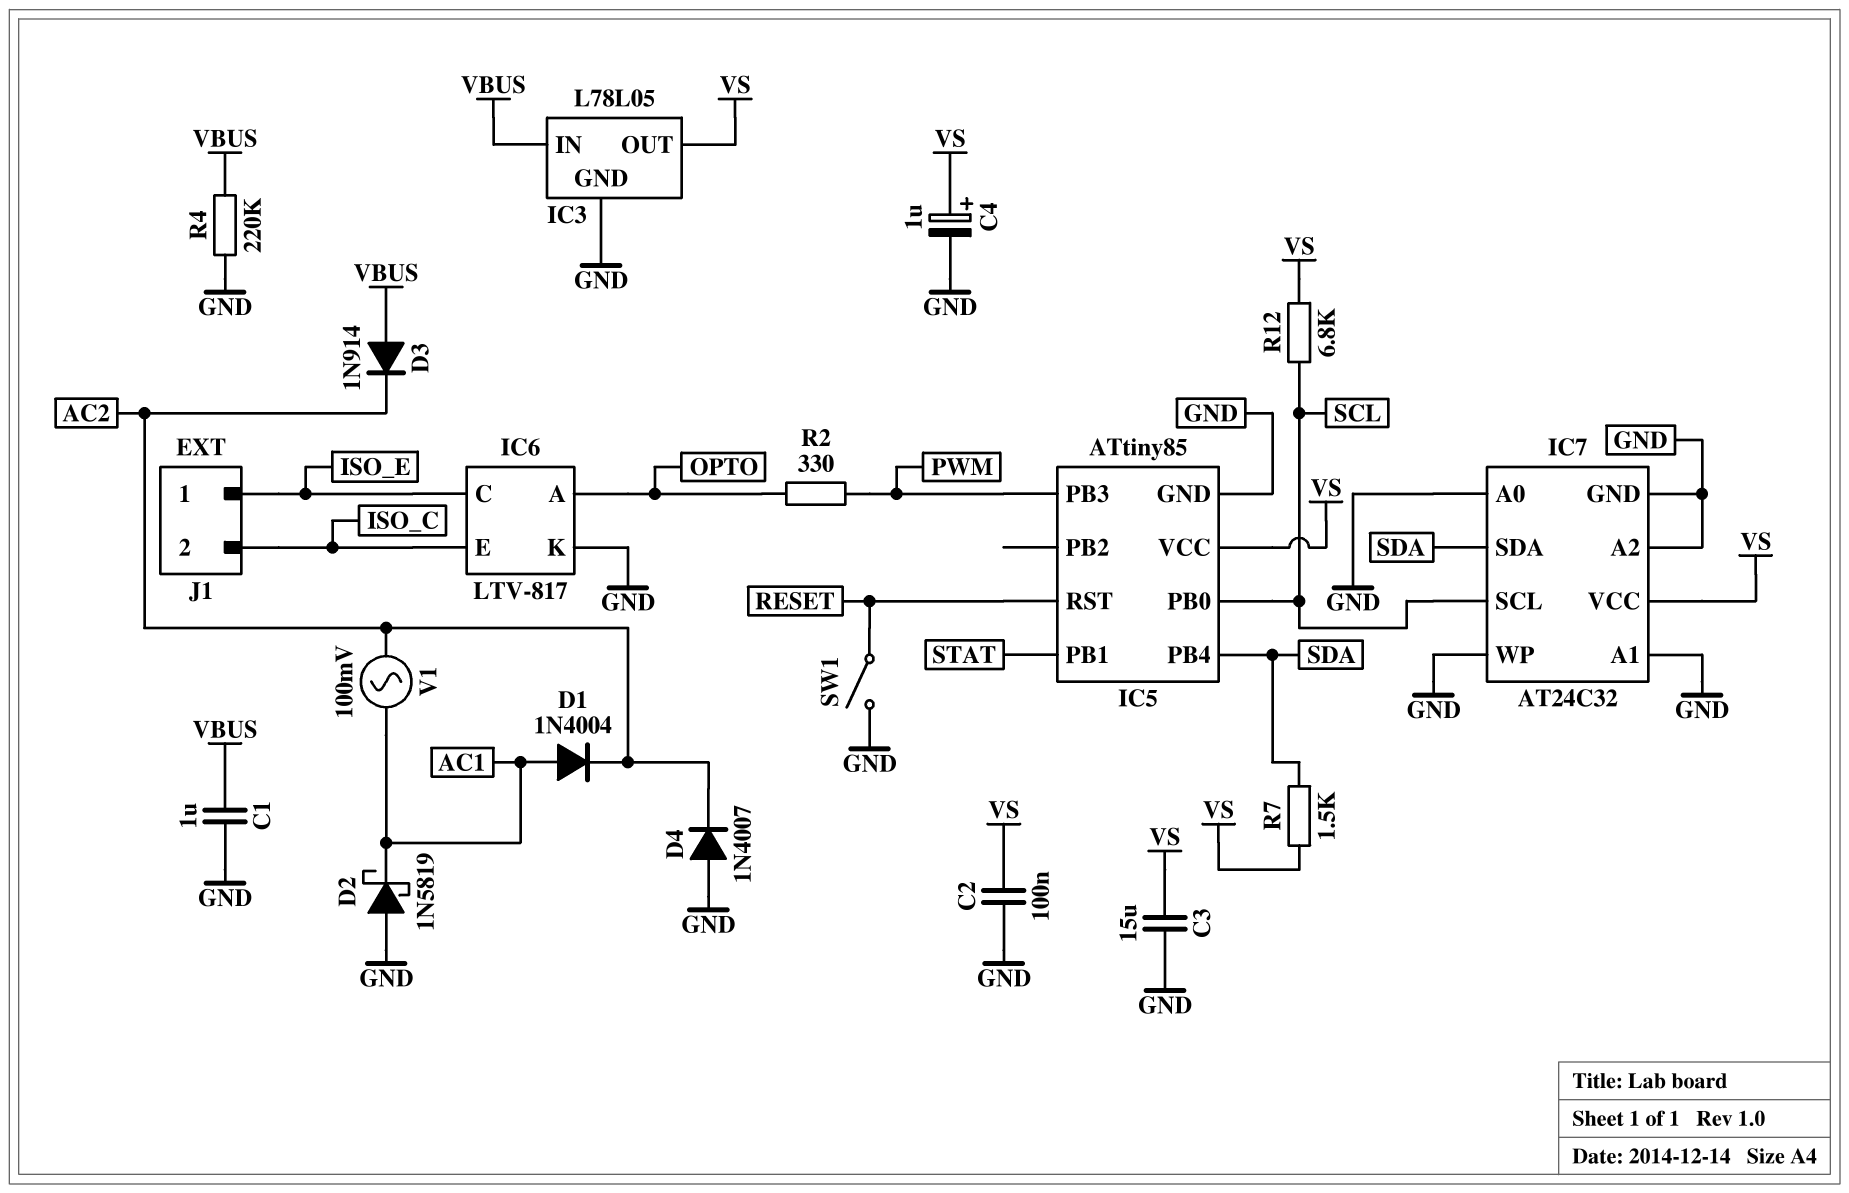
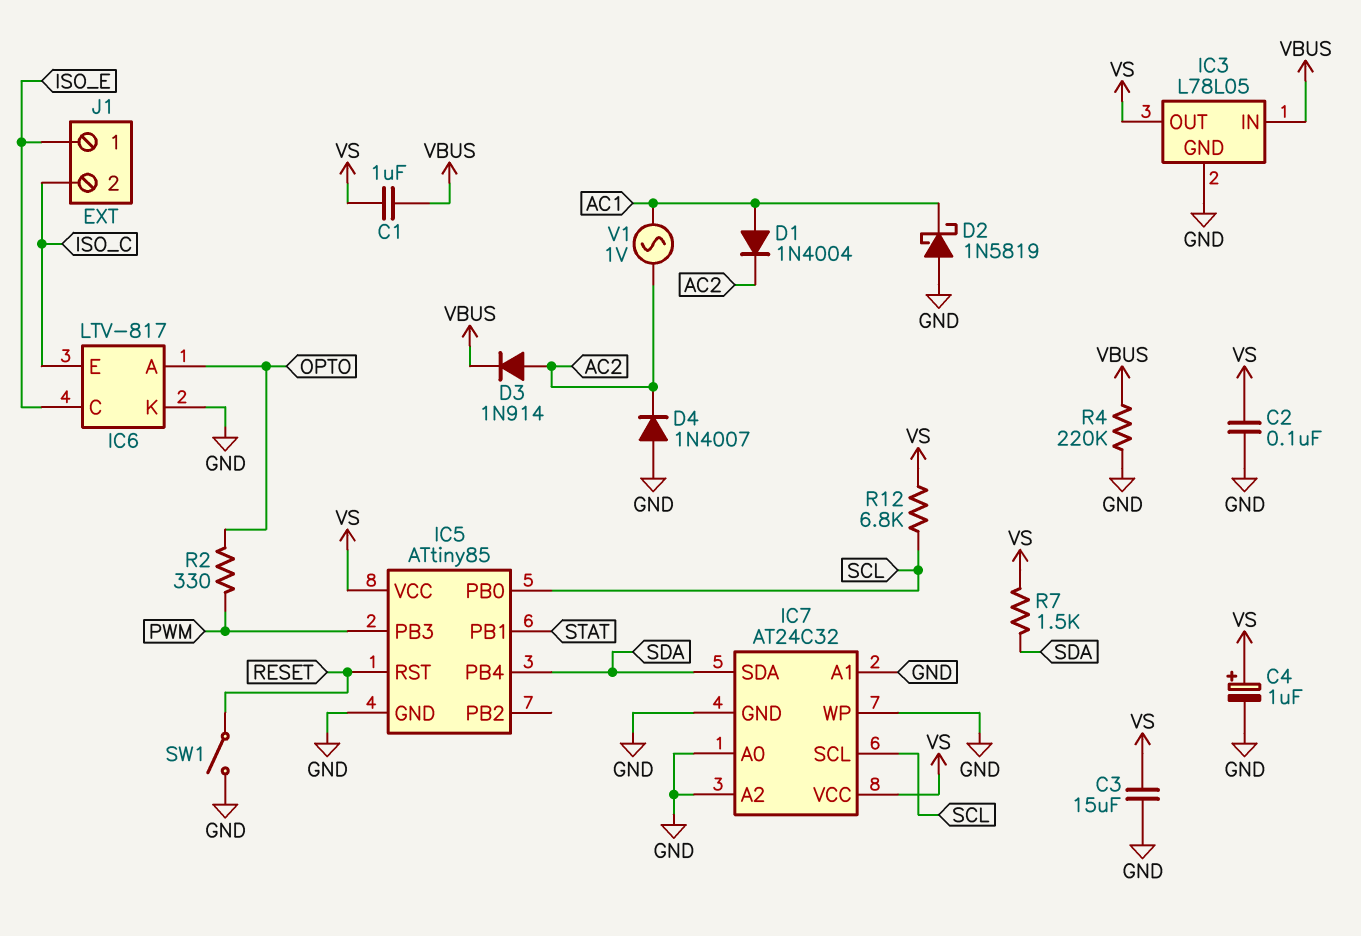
C1: 1uF (GND, VBUS) -> 1uF (VBUS, VS)
D3: diode 1N914 (A VBUS, K AC2) -> diode 1N914 (A AC2, K VBUS)
V1: AC 100mV (AC1, AC2) -> AC 1V (AC1, AC2)

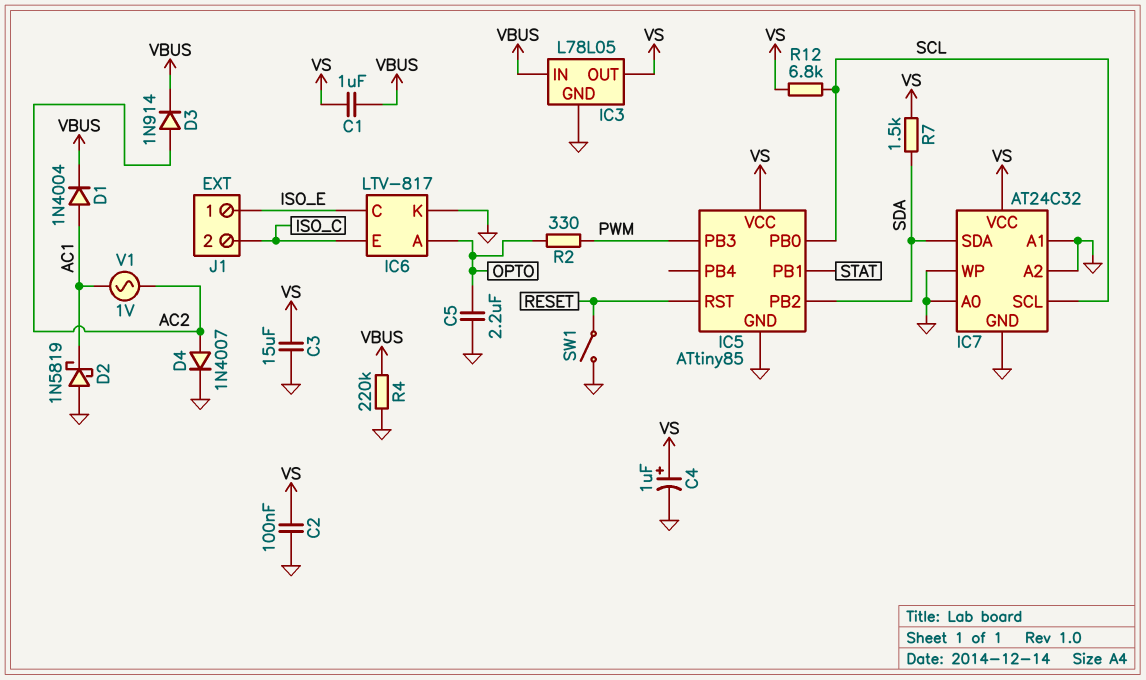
C5: none -> 2.2uF (GND, OPTO)
D1: diode 1N4004 (A AC1, K AC2) -> diode 1N4004 (A AC1, K VBUS)
D4: diode 1N4007 (A GND, K AC2) -> diode 1N4007 (A AC2, K GND)
IC5 pin PB2: none -> SDA
IC5 pin PB4: SDA -> none

